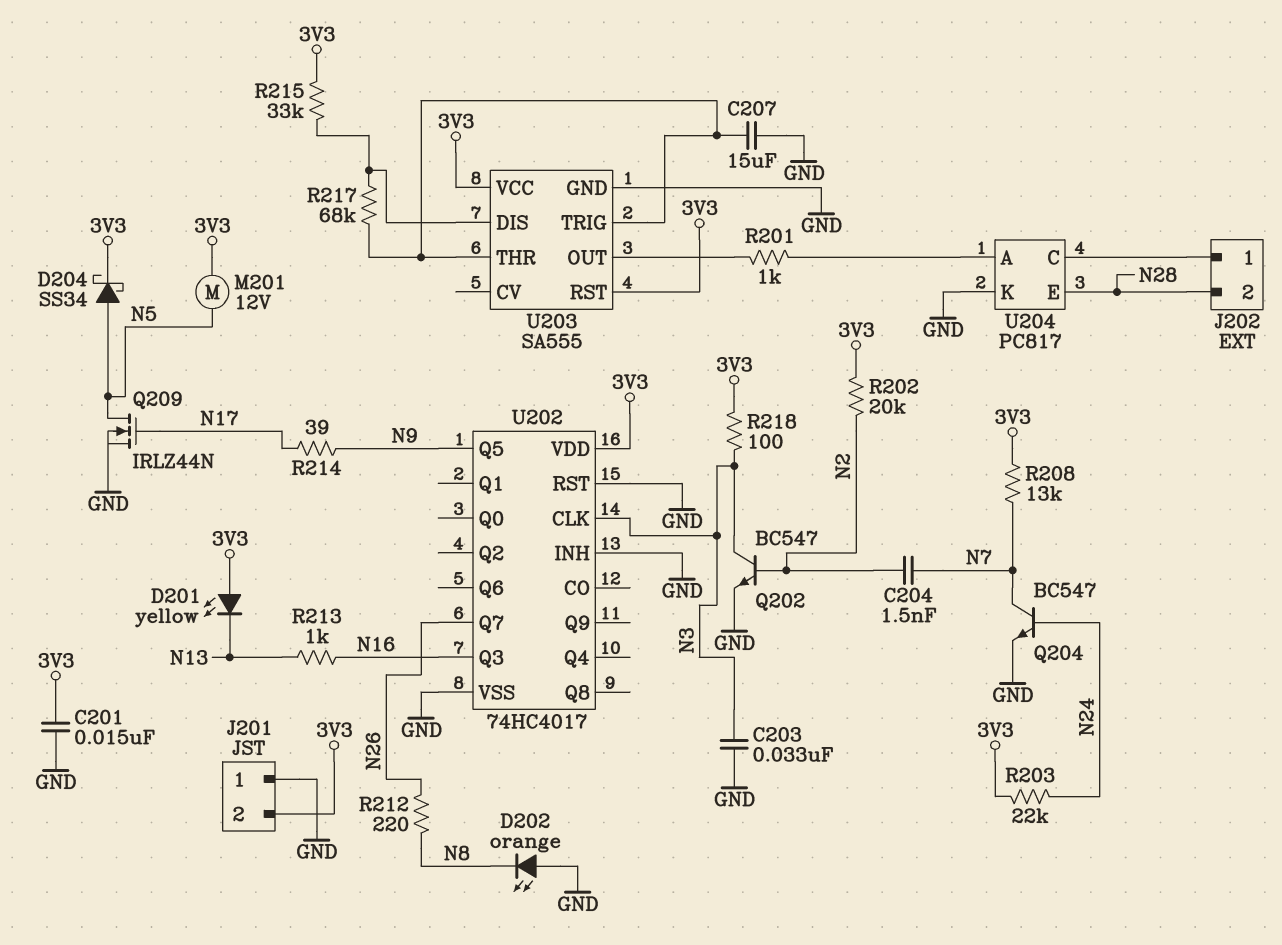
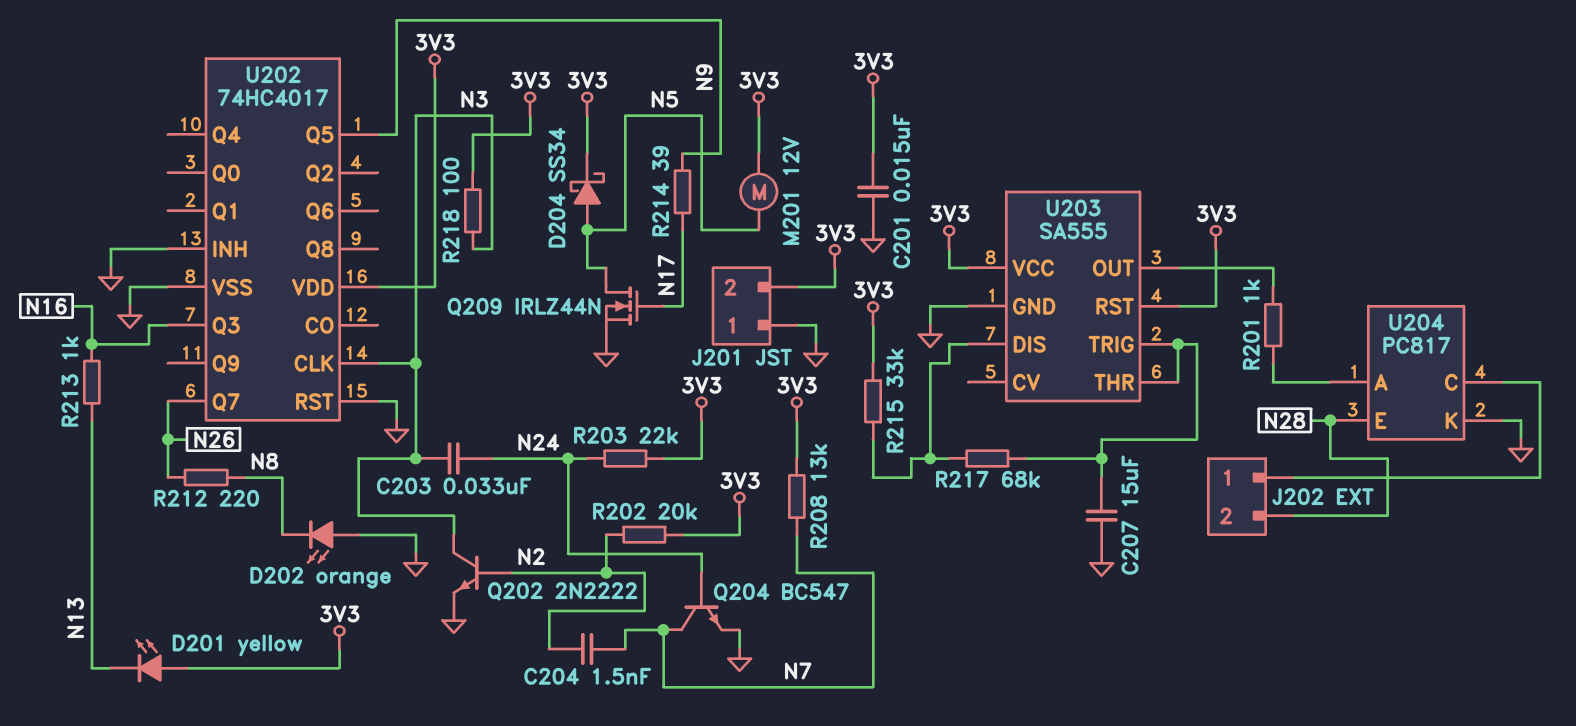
C203: 33nF (GND, N3) -> 33nF (N3, N24)
Q202: NPN BC547 (B N2, C N3, E GND) -> NPN 2N2222 (B N2, C N3, E GND)

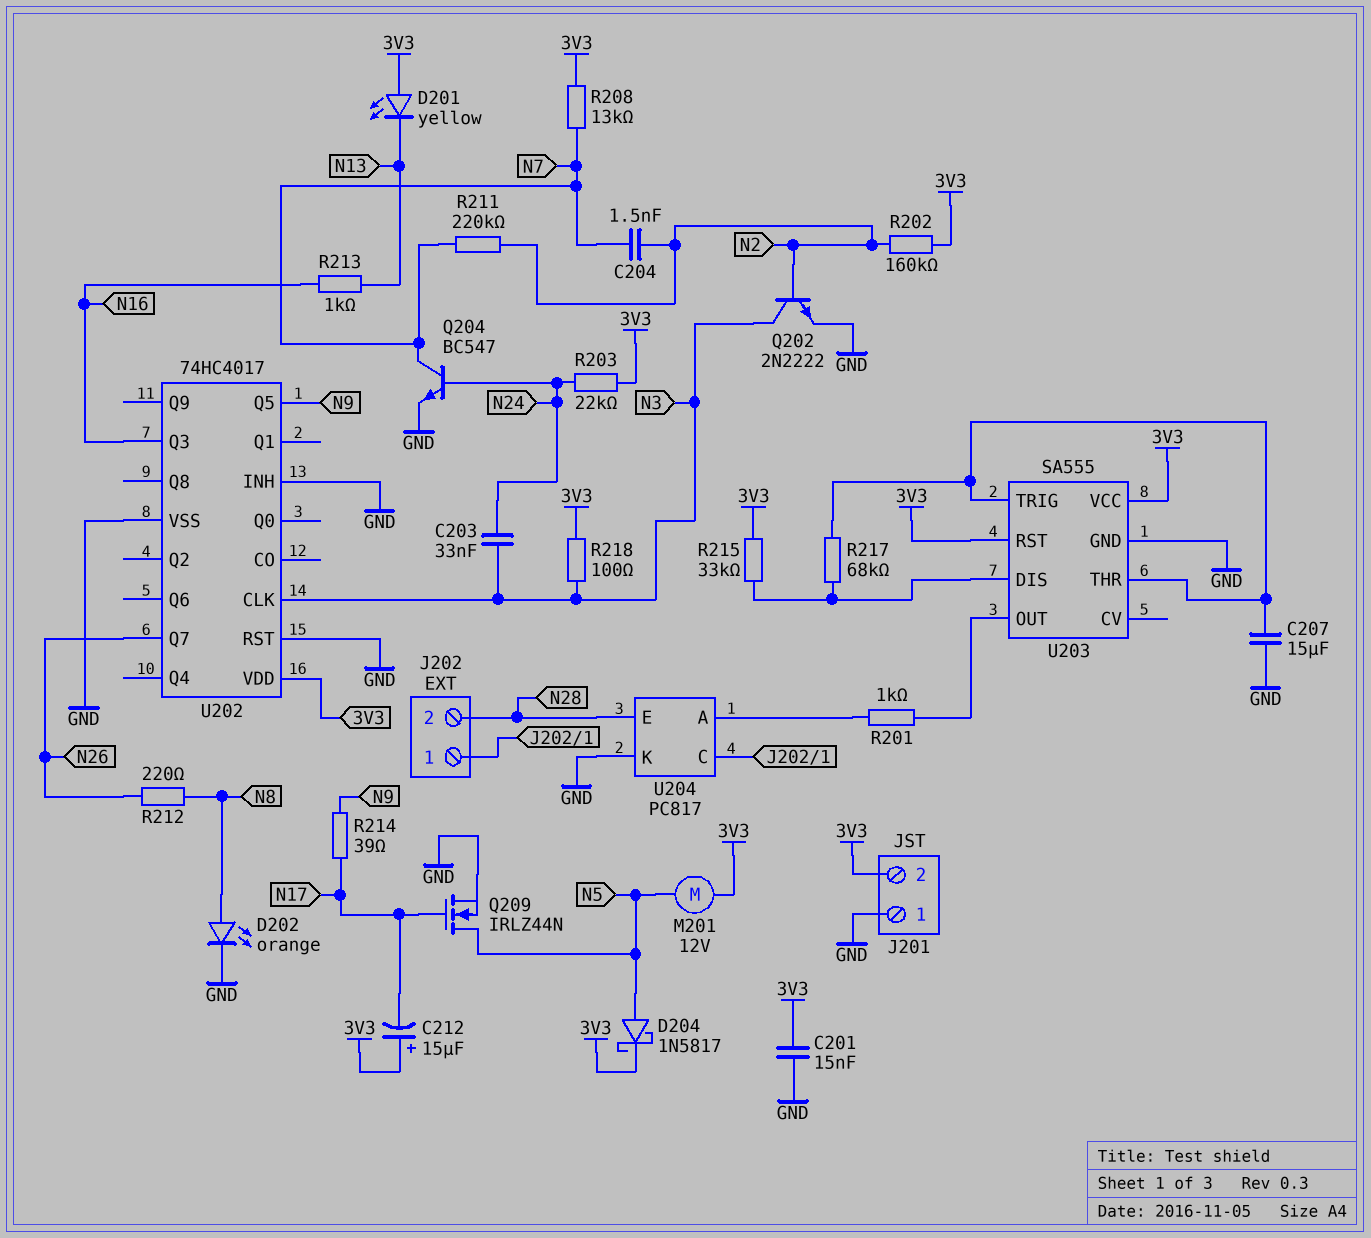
C212: none -> 15uF (plus 3V3, minus N17)
D202: LED orange (A GND, K N8) -> LED orange (A N8, K GND)
D204: schottky SS34 (A N5, K 3V3) -> schottky 1N5817 (A N5, K 3V3)
R202: 20k (3V3, N2) -> 160k (3V3, N2)
R211: none -> 220k (N2, N7)

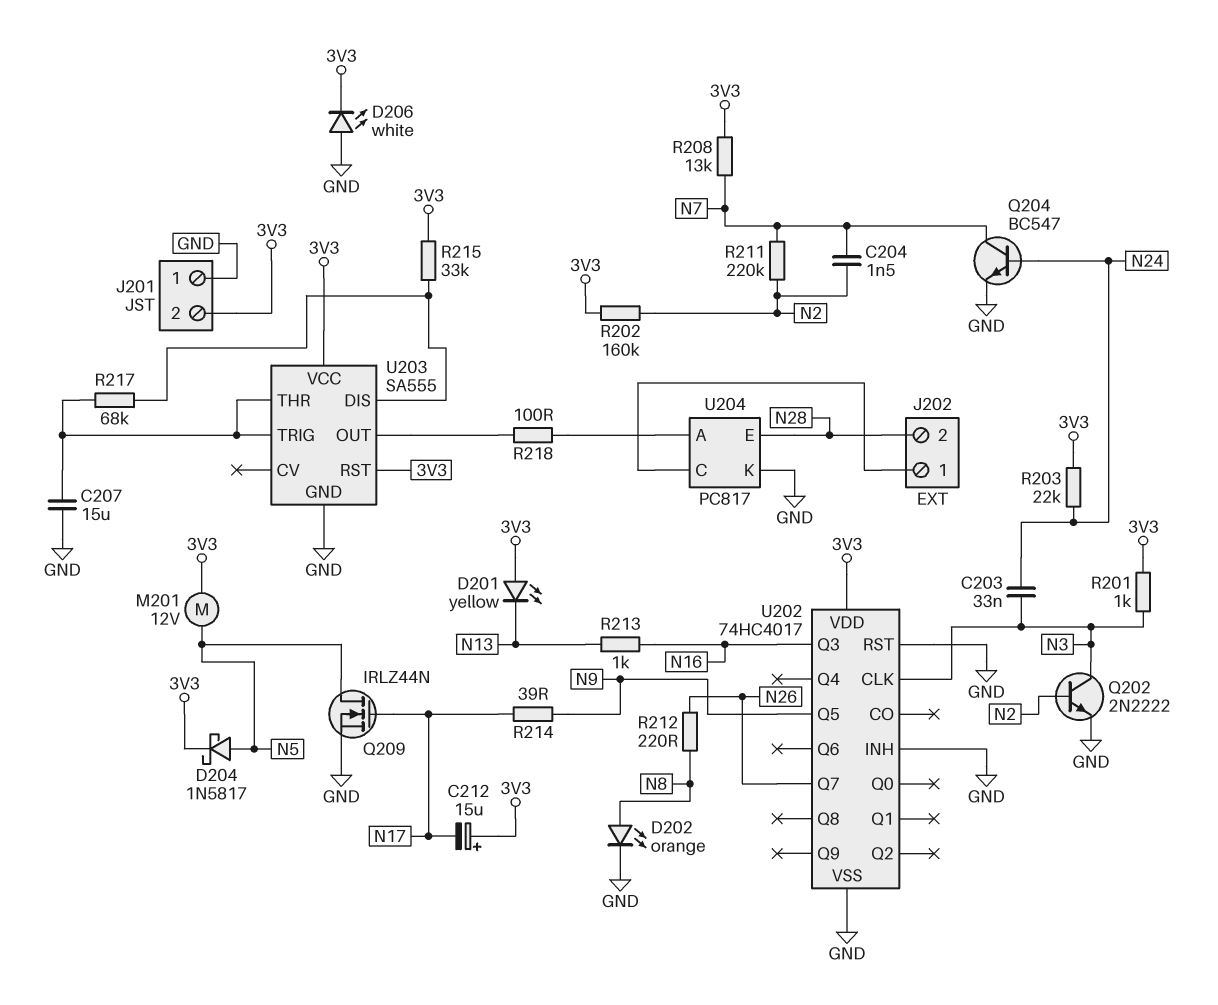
C201: 15nF (3V3, GND) -> none
D206: none -> LED white (A GND, K 3V3)
R201: 1k (U203/OUT, U204/A) -> 1k (3V3, N3)
R218: 100 (3V3, N3) -> 100 (U203/OUT, U204/A)

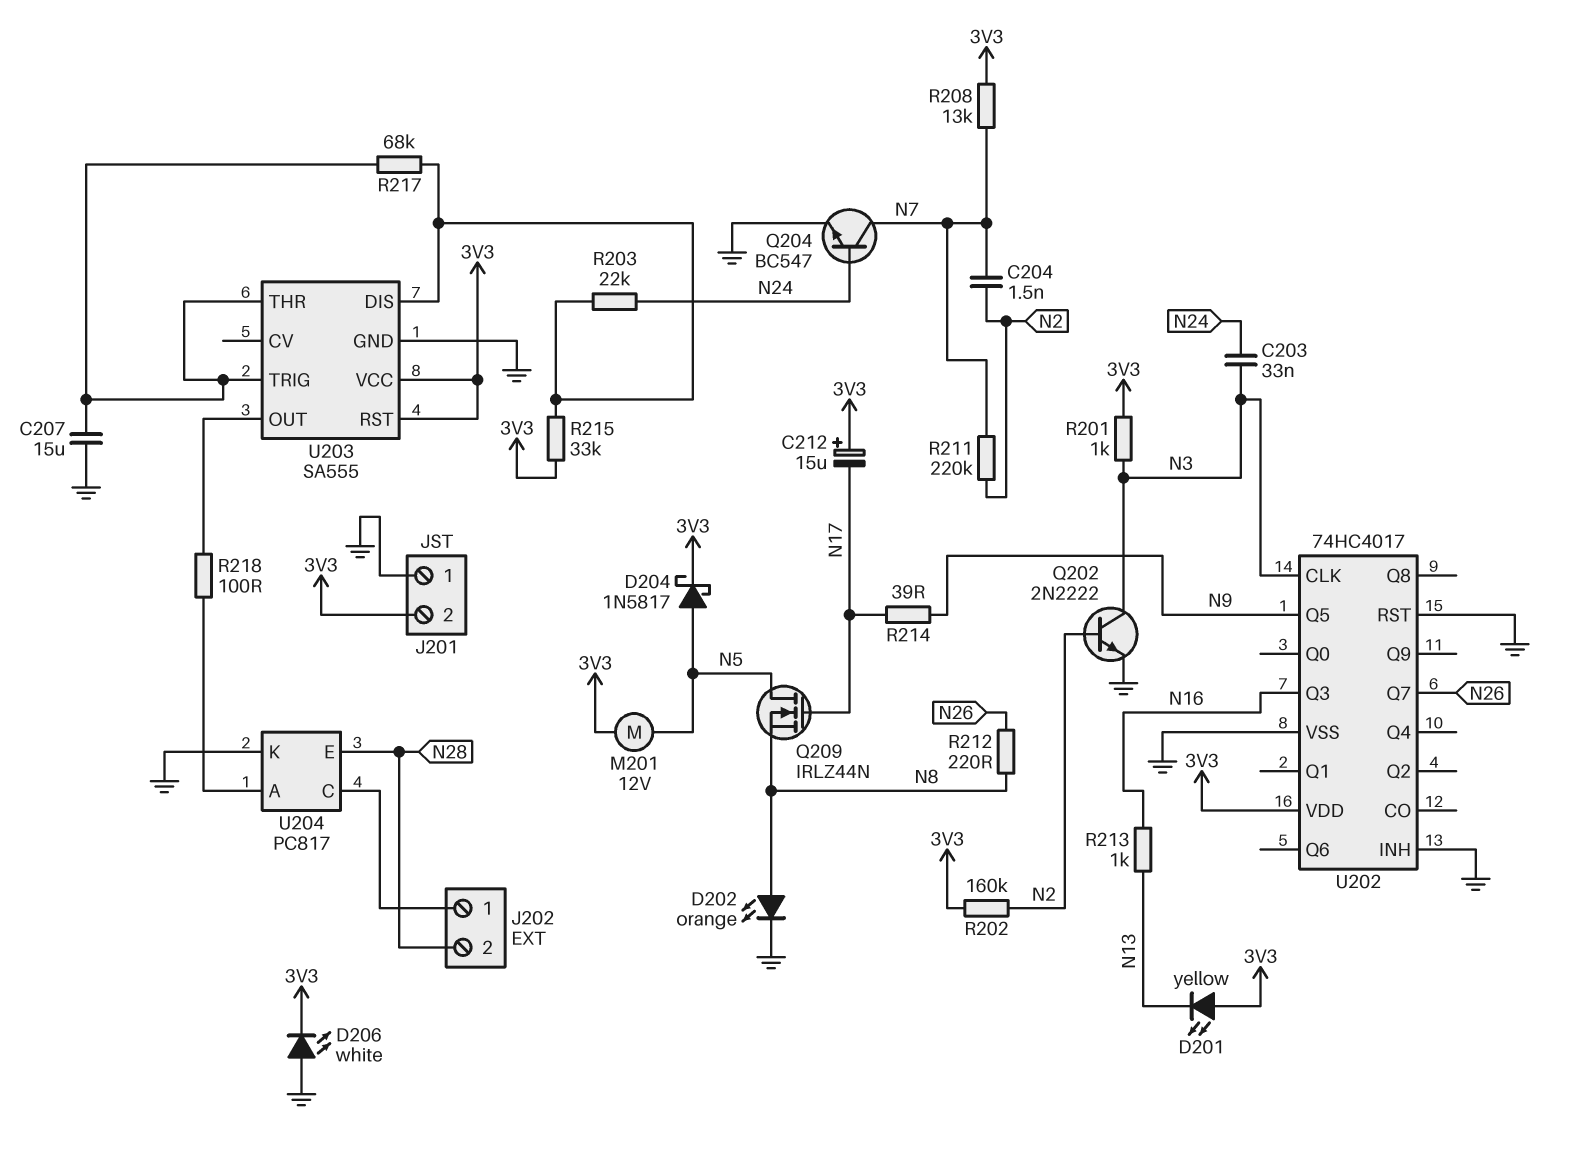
Q209: NMOS IRLZ44N (G N17, D N5, S GND) -> NMOS IRLZ44N (G N17, D N5, S N8)
R203: 22k (3V3, N24) -> 22k (N24, U203/DIS)

